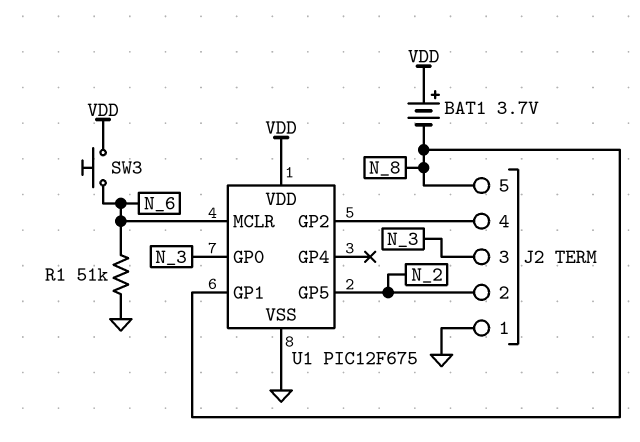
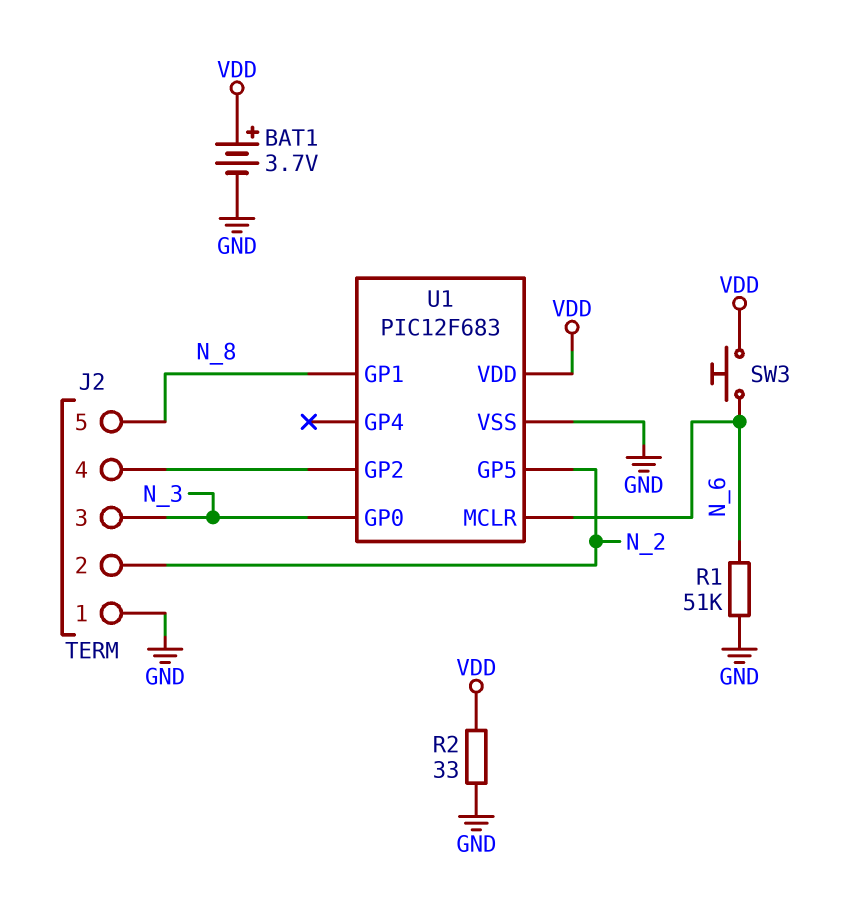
BAT1: 3.7V (plus VDD, minus N_8) -> 3.7V (plus VDD, minus GND)
R2: none -> 33 (GND, VDD)
U1: PIC12F675 -> PIC12F683

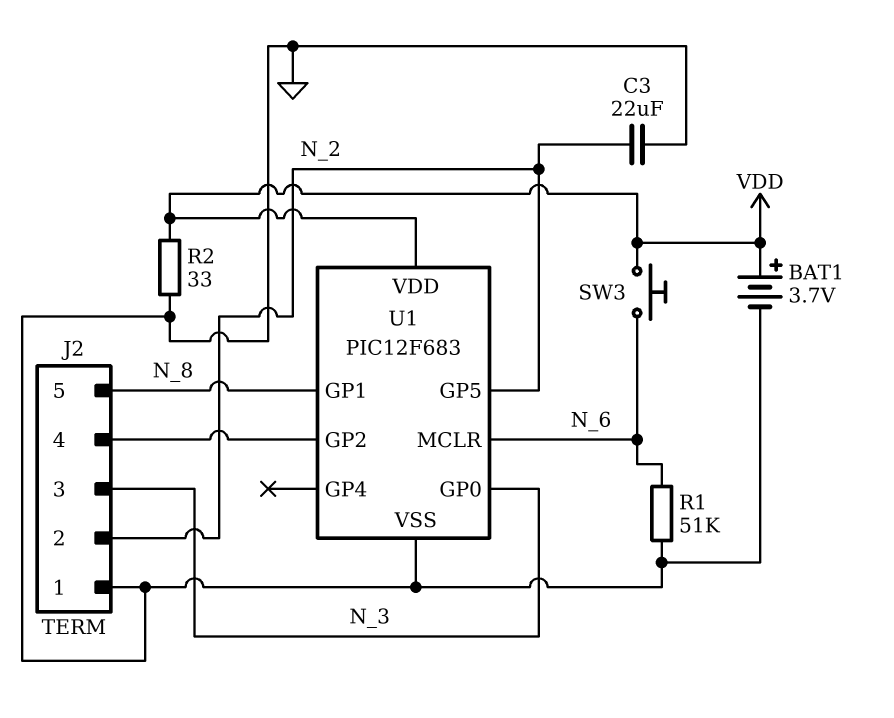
C3: none -> 22uF (GND, N_2)

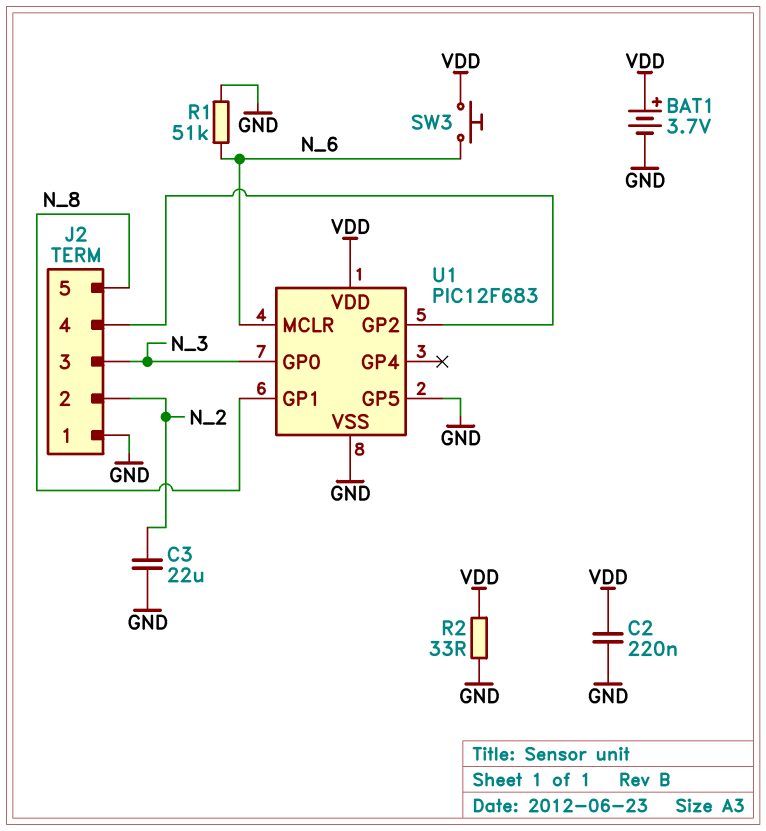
C2: none -> 220nF (GND, VDD)
U1 pin GP5: N_2 -> GND

